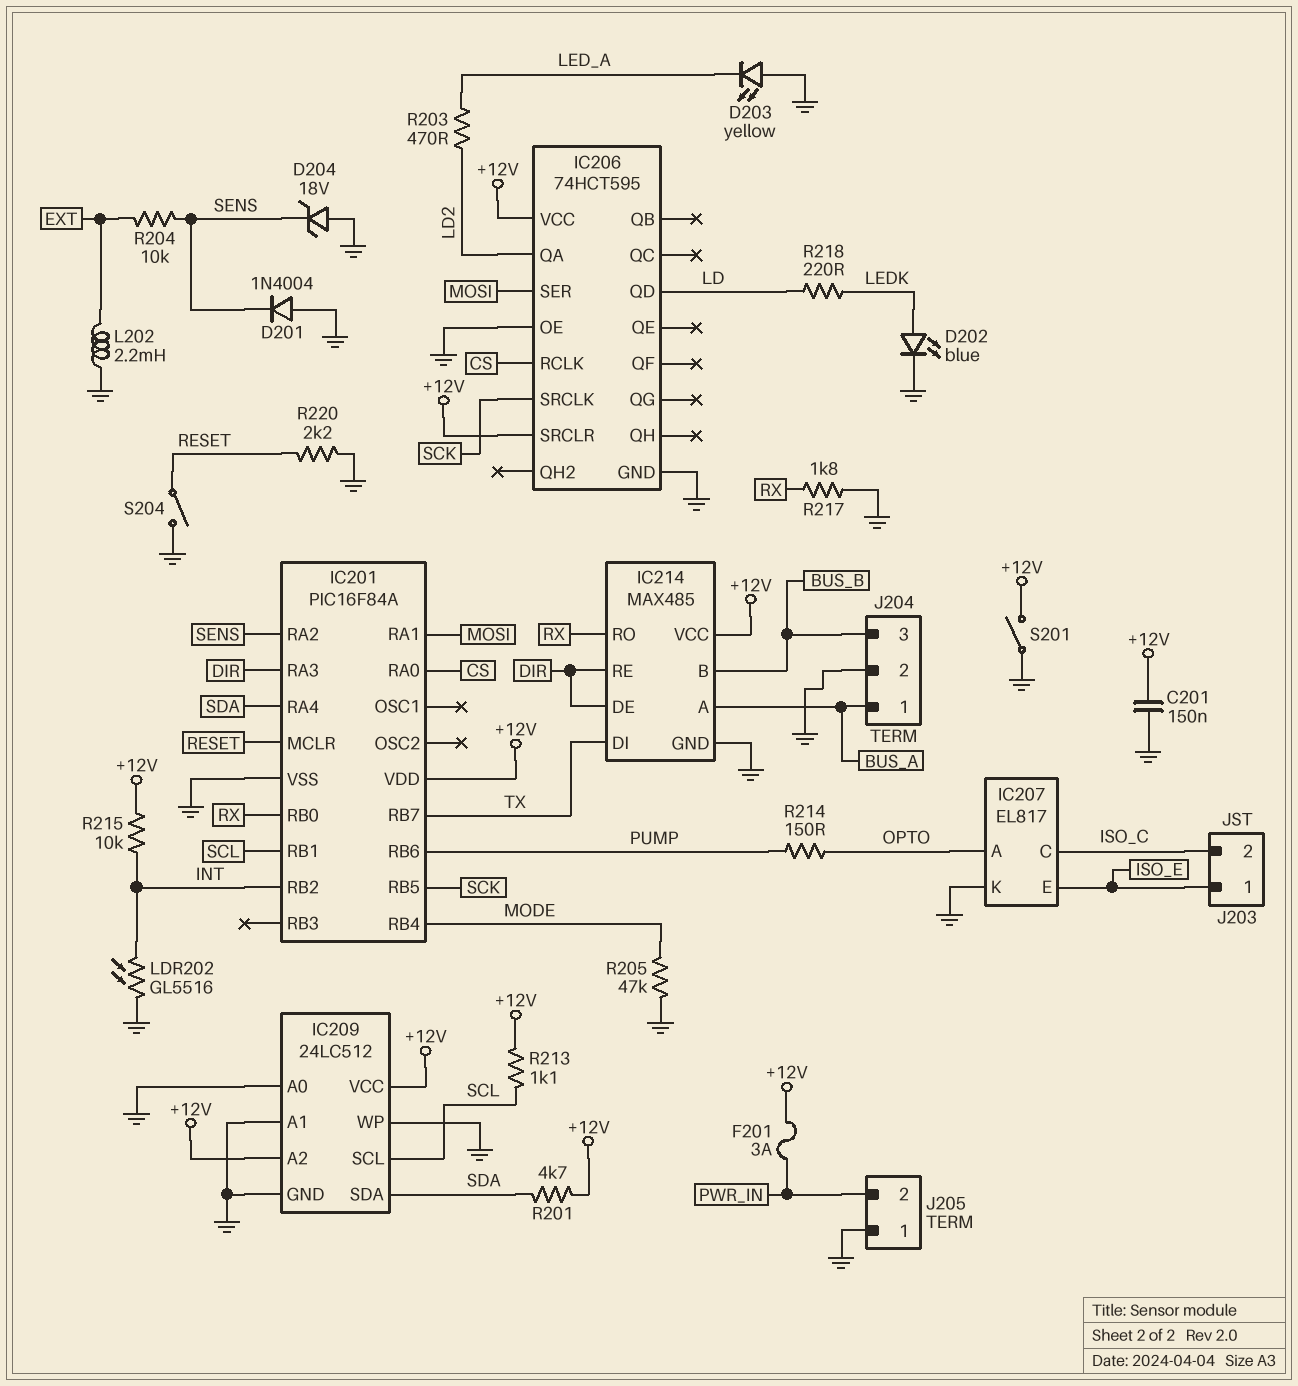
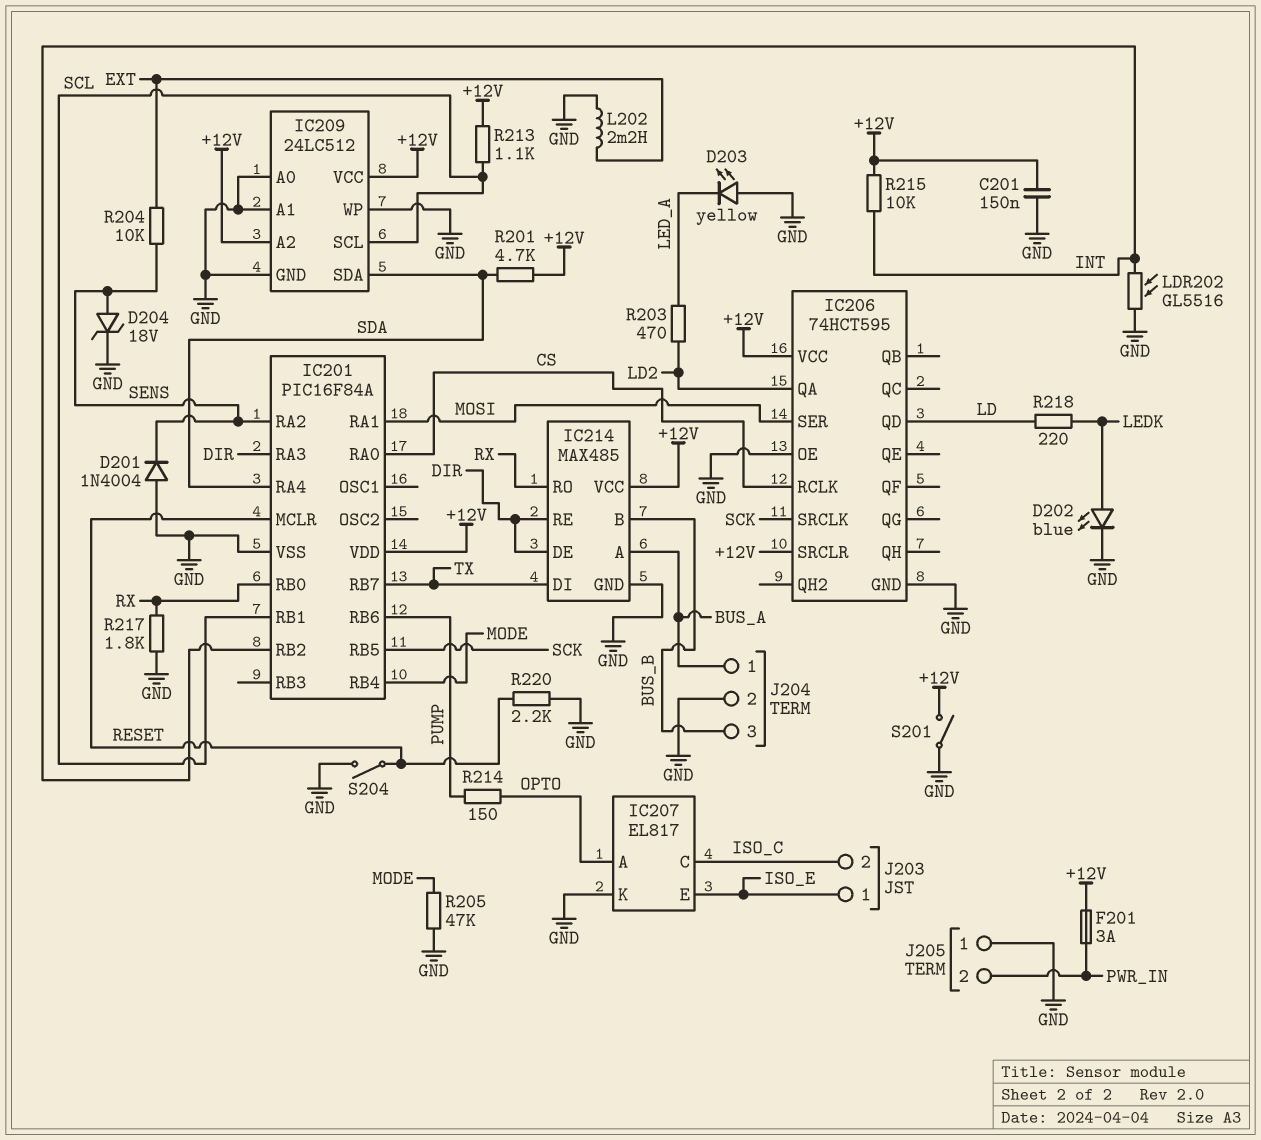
D204: zener 18V (A GND, K SENS) -> zener 18V (A SENS, K GND)

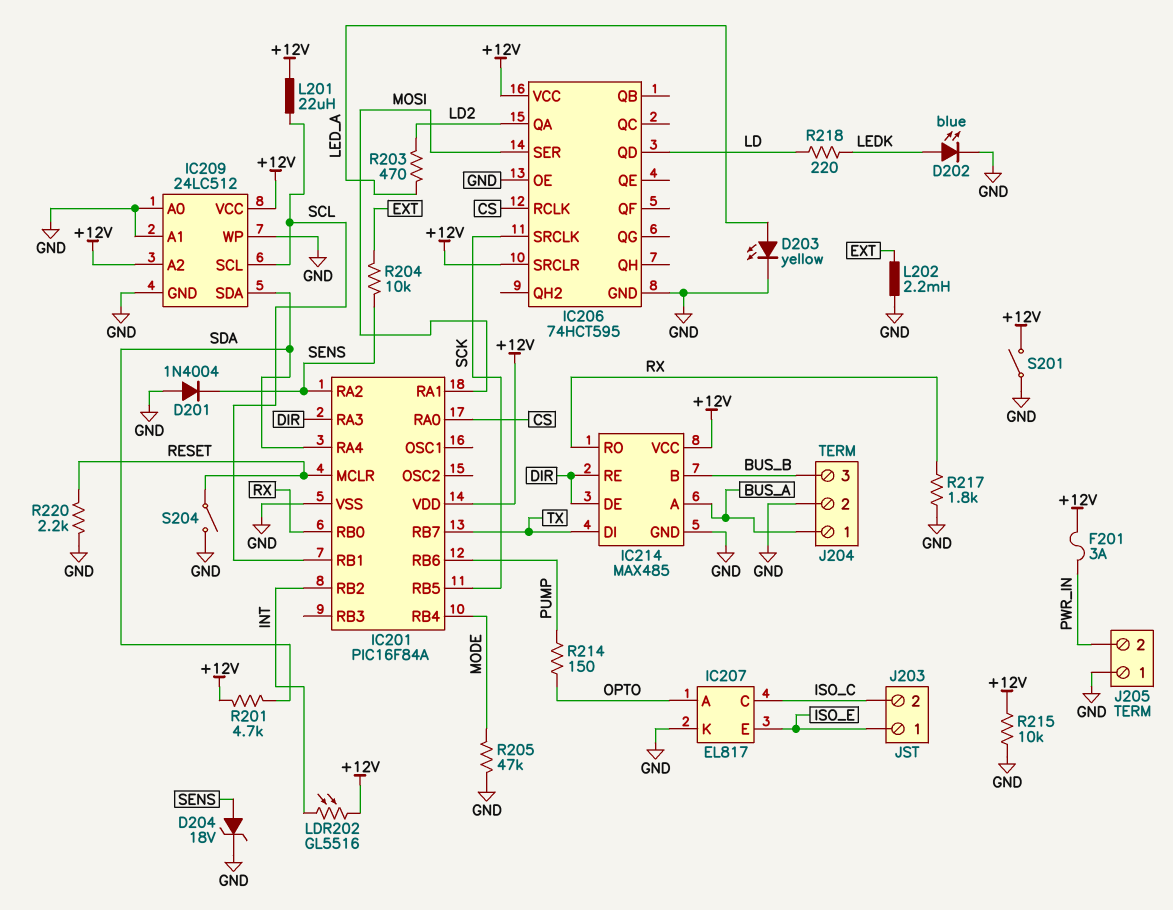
C201: 150nF (+12V, GND) -> none
D203: LED yellow (A GND, K LED_A) -> LED yellow (A LED_A, K GND)
L201: none -> 22uH (+12V, SCL)
LDR202: GL5516 (GND, INT) -> GL5516 (+12V, INT)
R213: 1.1k (+12V, SCL) -> none
R215: 10k (+12V, INT) -> 10k (+12V, GND)

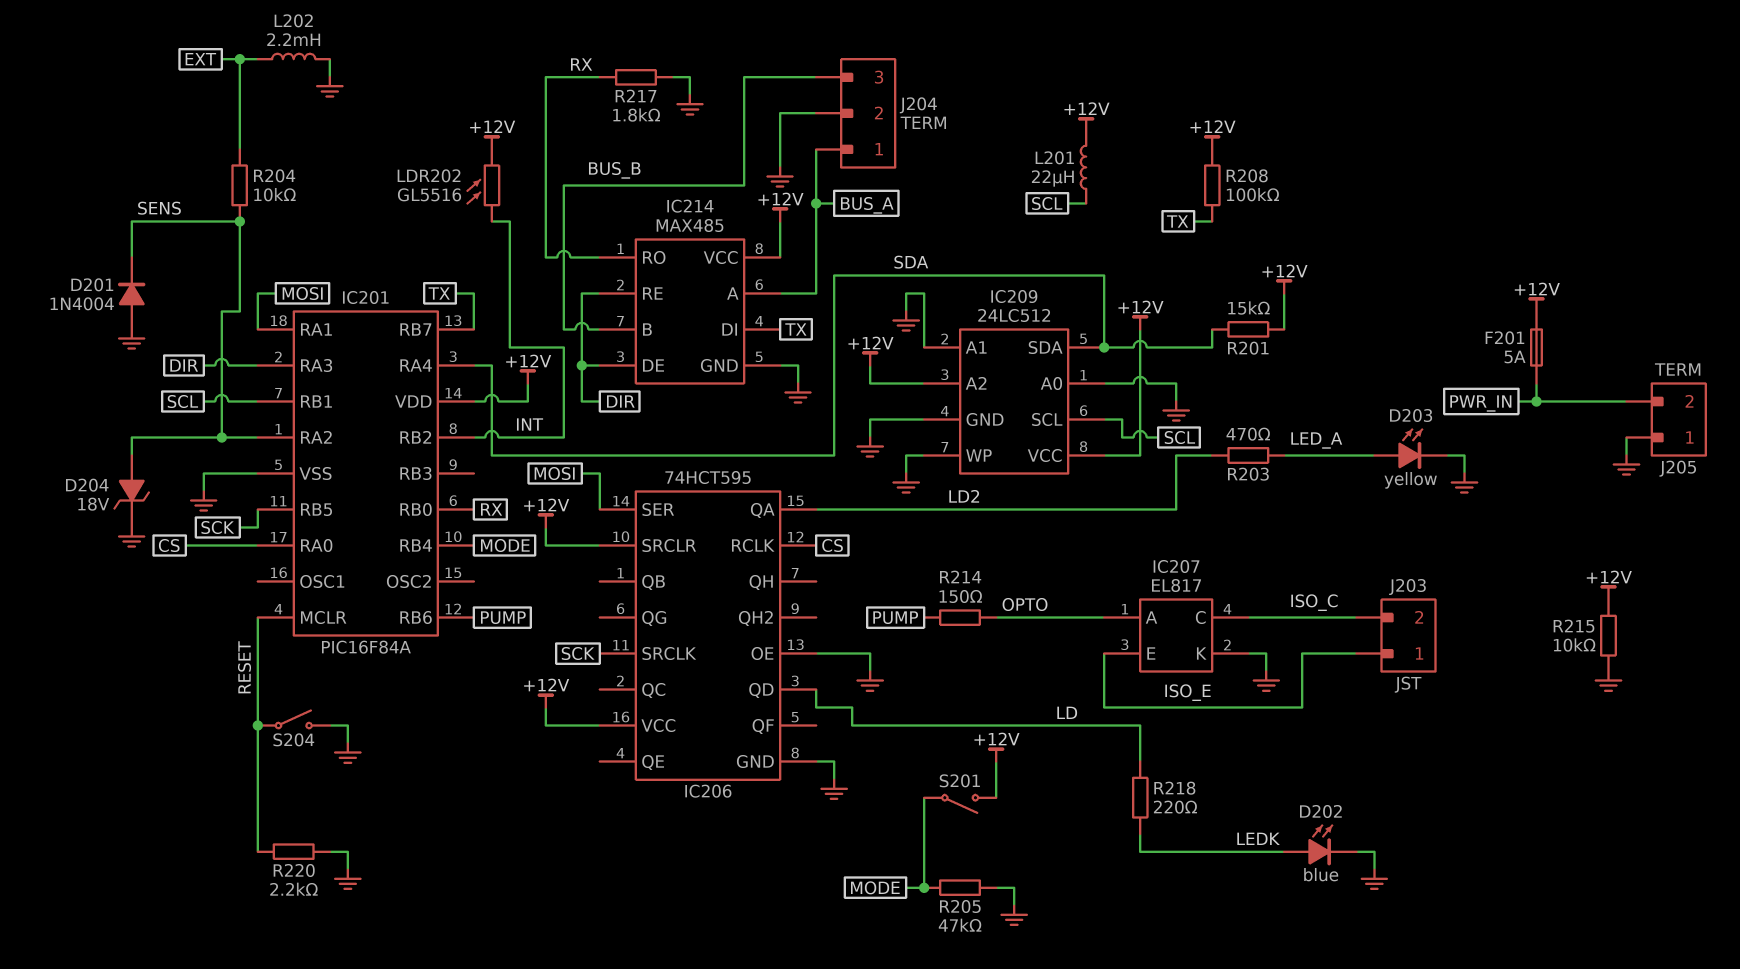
F201: 3A (+12V, PWR_IN) -> 5A (+12V, PWR_IN)
R201: 4.7k (+12V, SDA) -> 15k (+12V, SDA)
R208: none -> 100k (+12V, TX)
S201: switch (+12V, GND) -> switch (+12V, MODE)

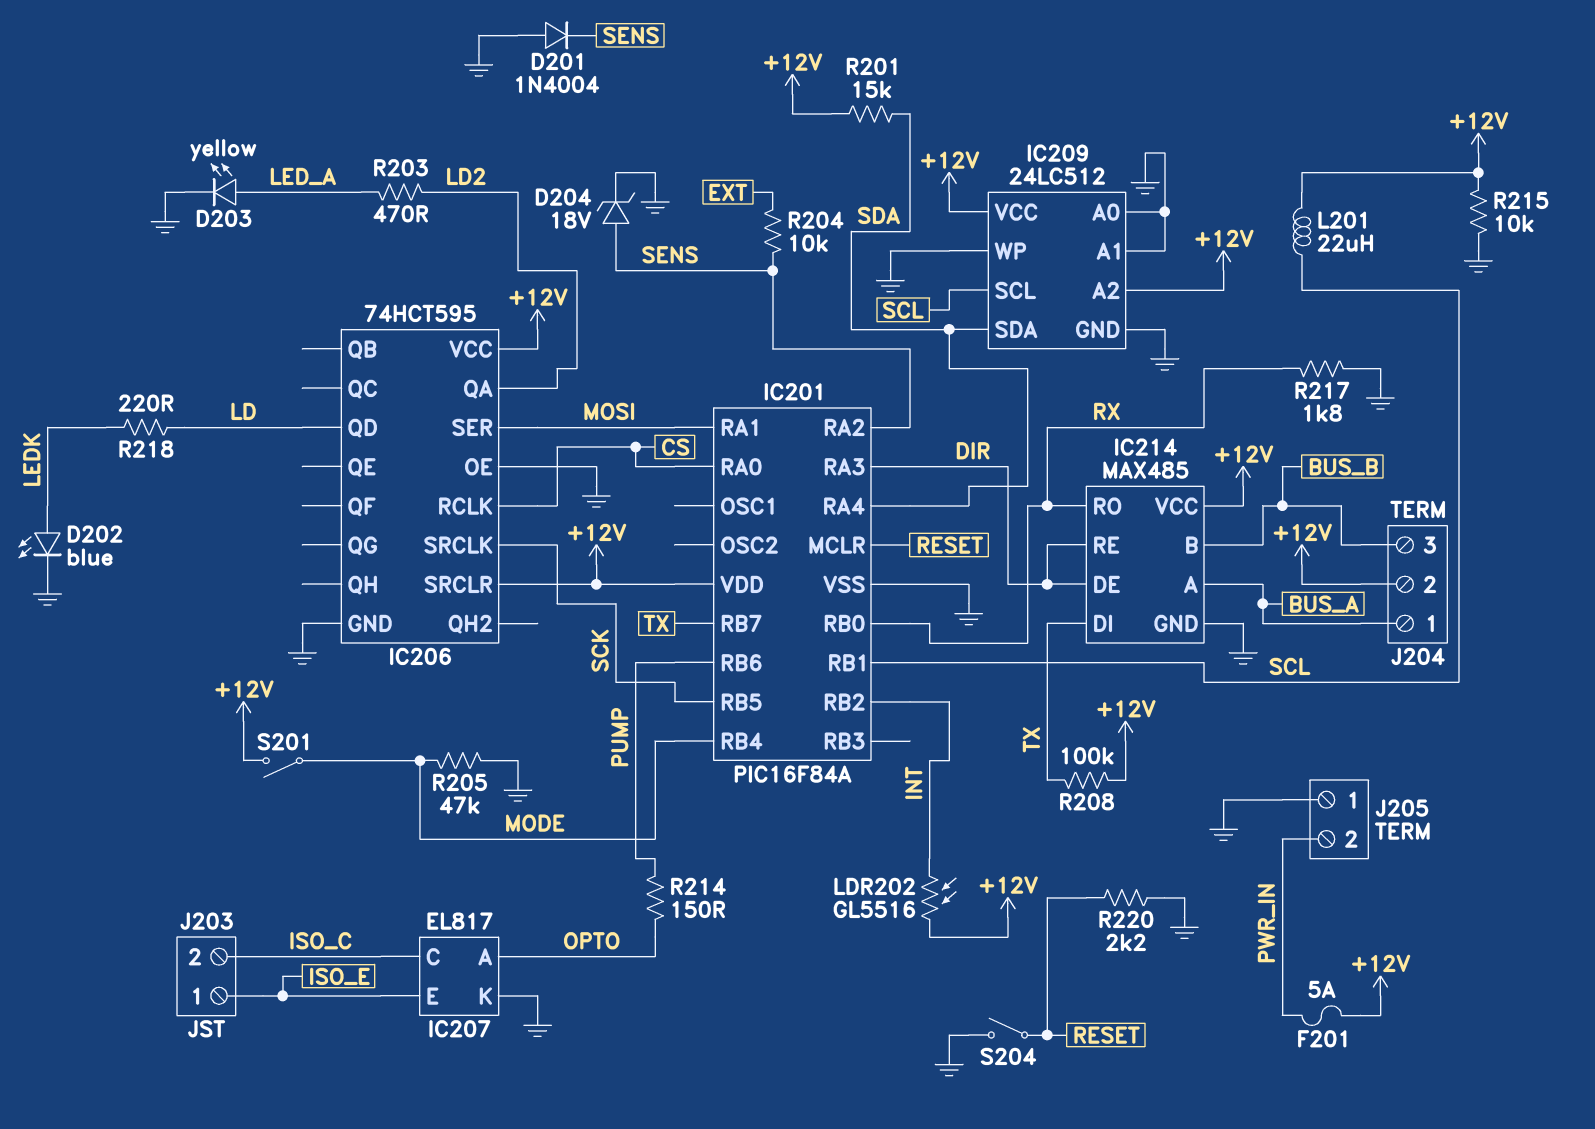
J204 pin 2: GND -> +12V
L202: 2.2mH (EXT, GND) -> none

